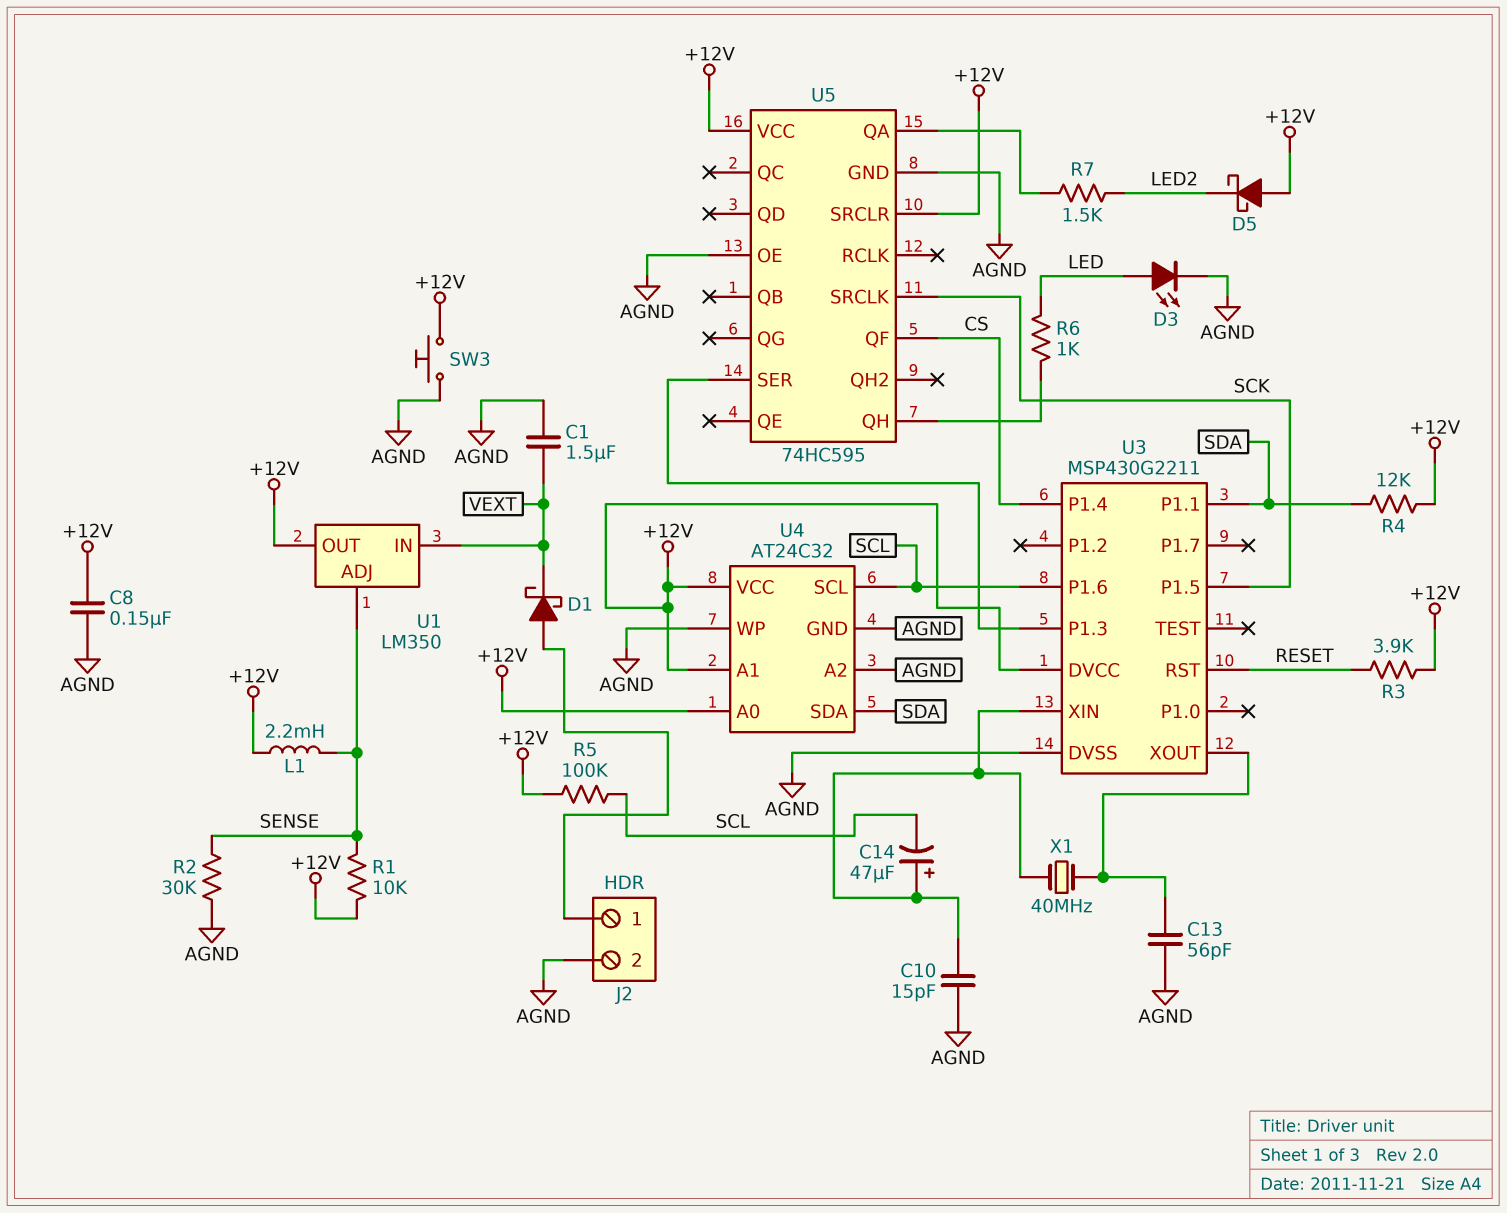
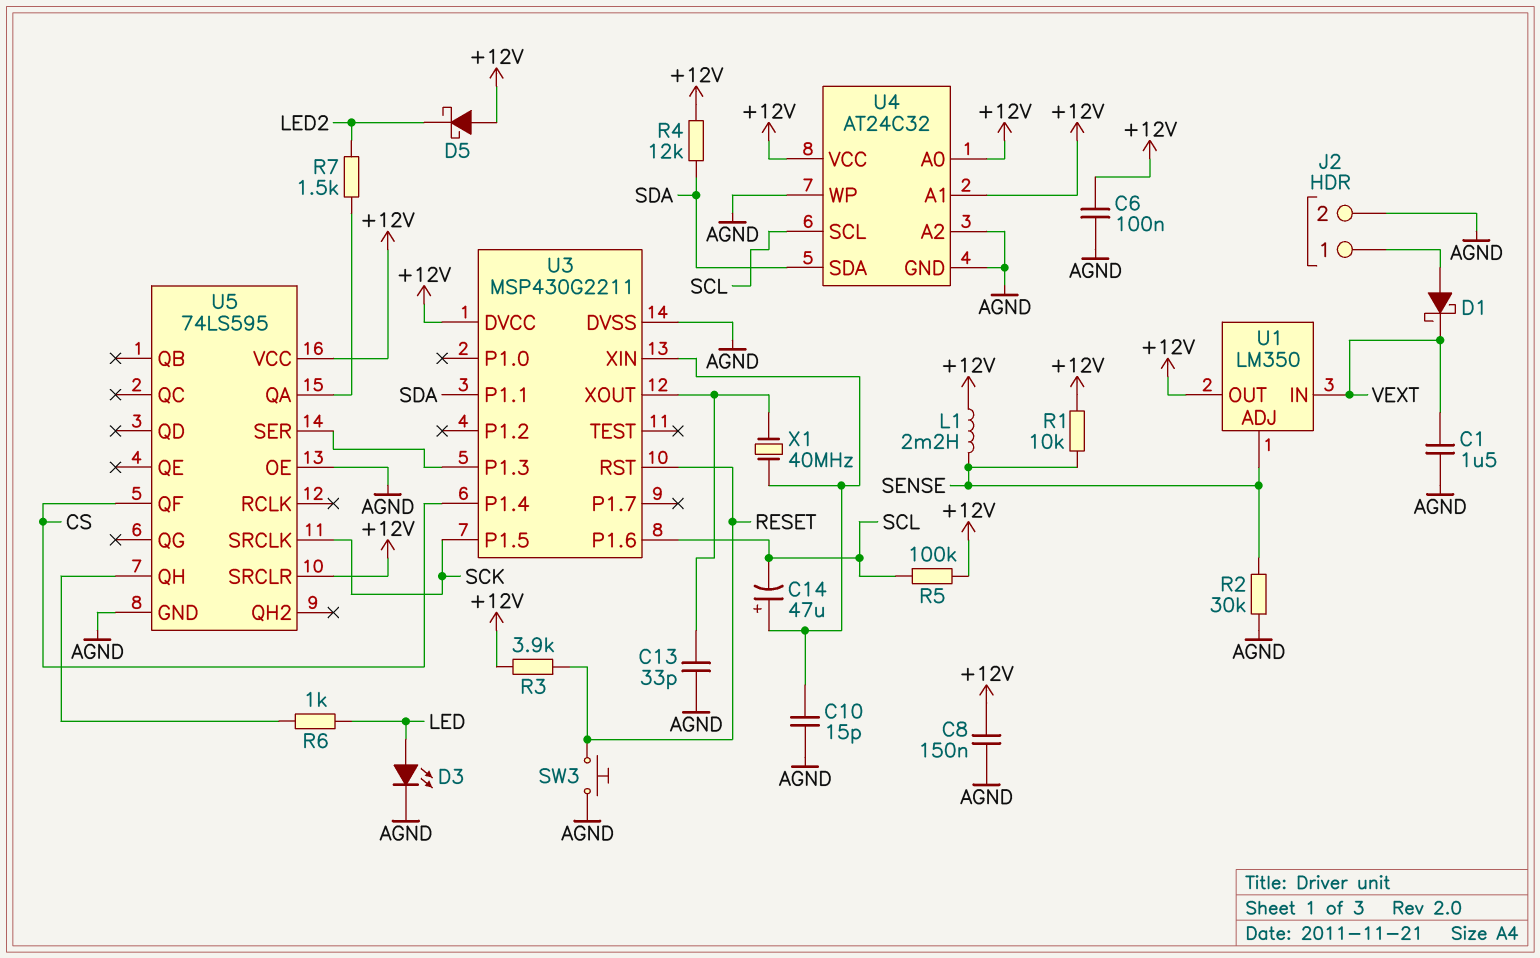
C6: none -> 100nF (+12V, AGND)
C13: 56pF (AGND, U3/XOUT) -> 33pF (AGND, U3/XOUT)
SW3: button (+12V, AGND) -> button (AGND, RESET)
U5: 74HC595 -> 74LS595

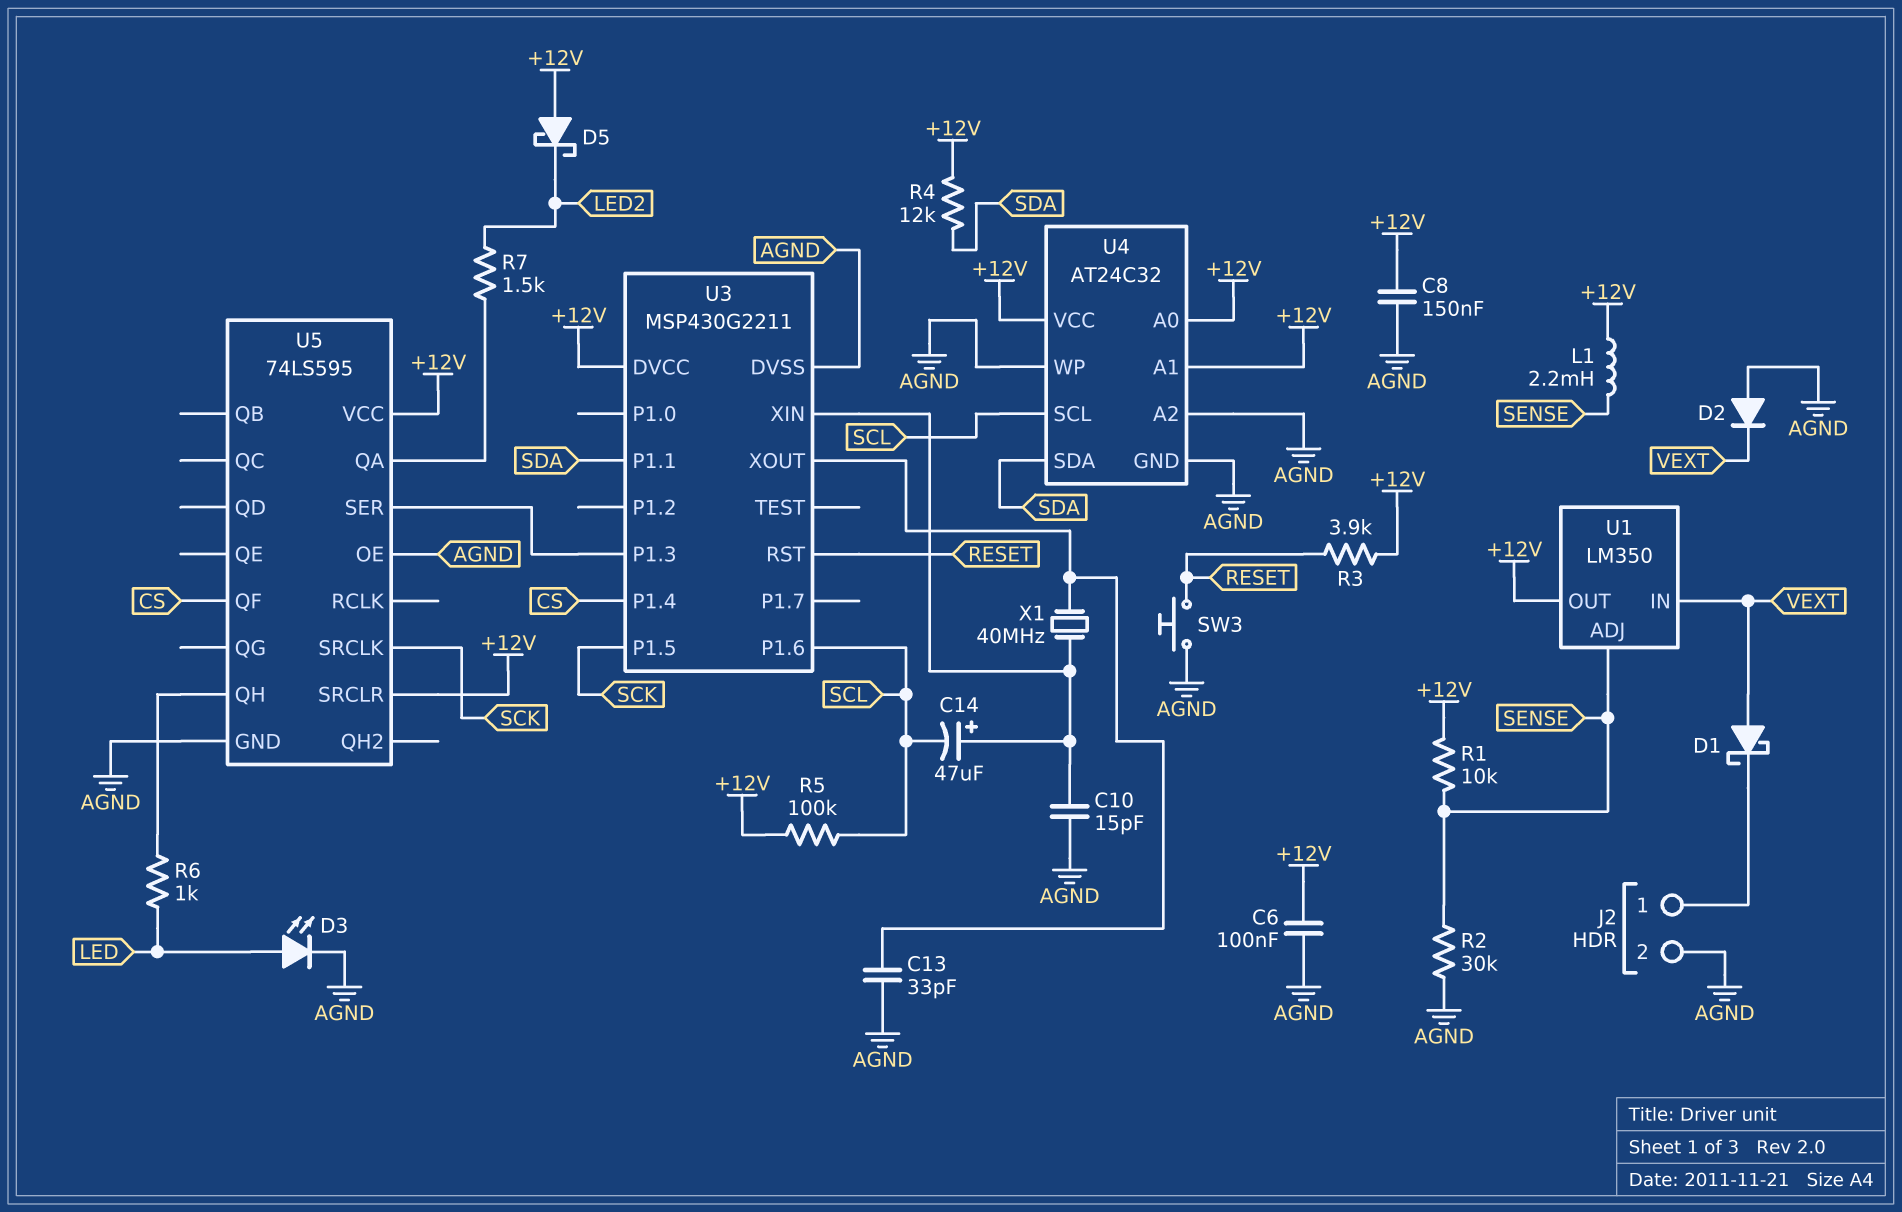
C1: 1.5uF (AGND, VEXT) -> none
D1: schottky (A J2/1, K VEXT) -> schottky (A VEXT, K J2/1)
D2: none -> diode (A AGND, K VEXT)

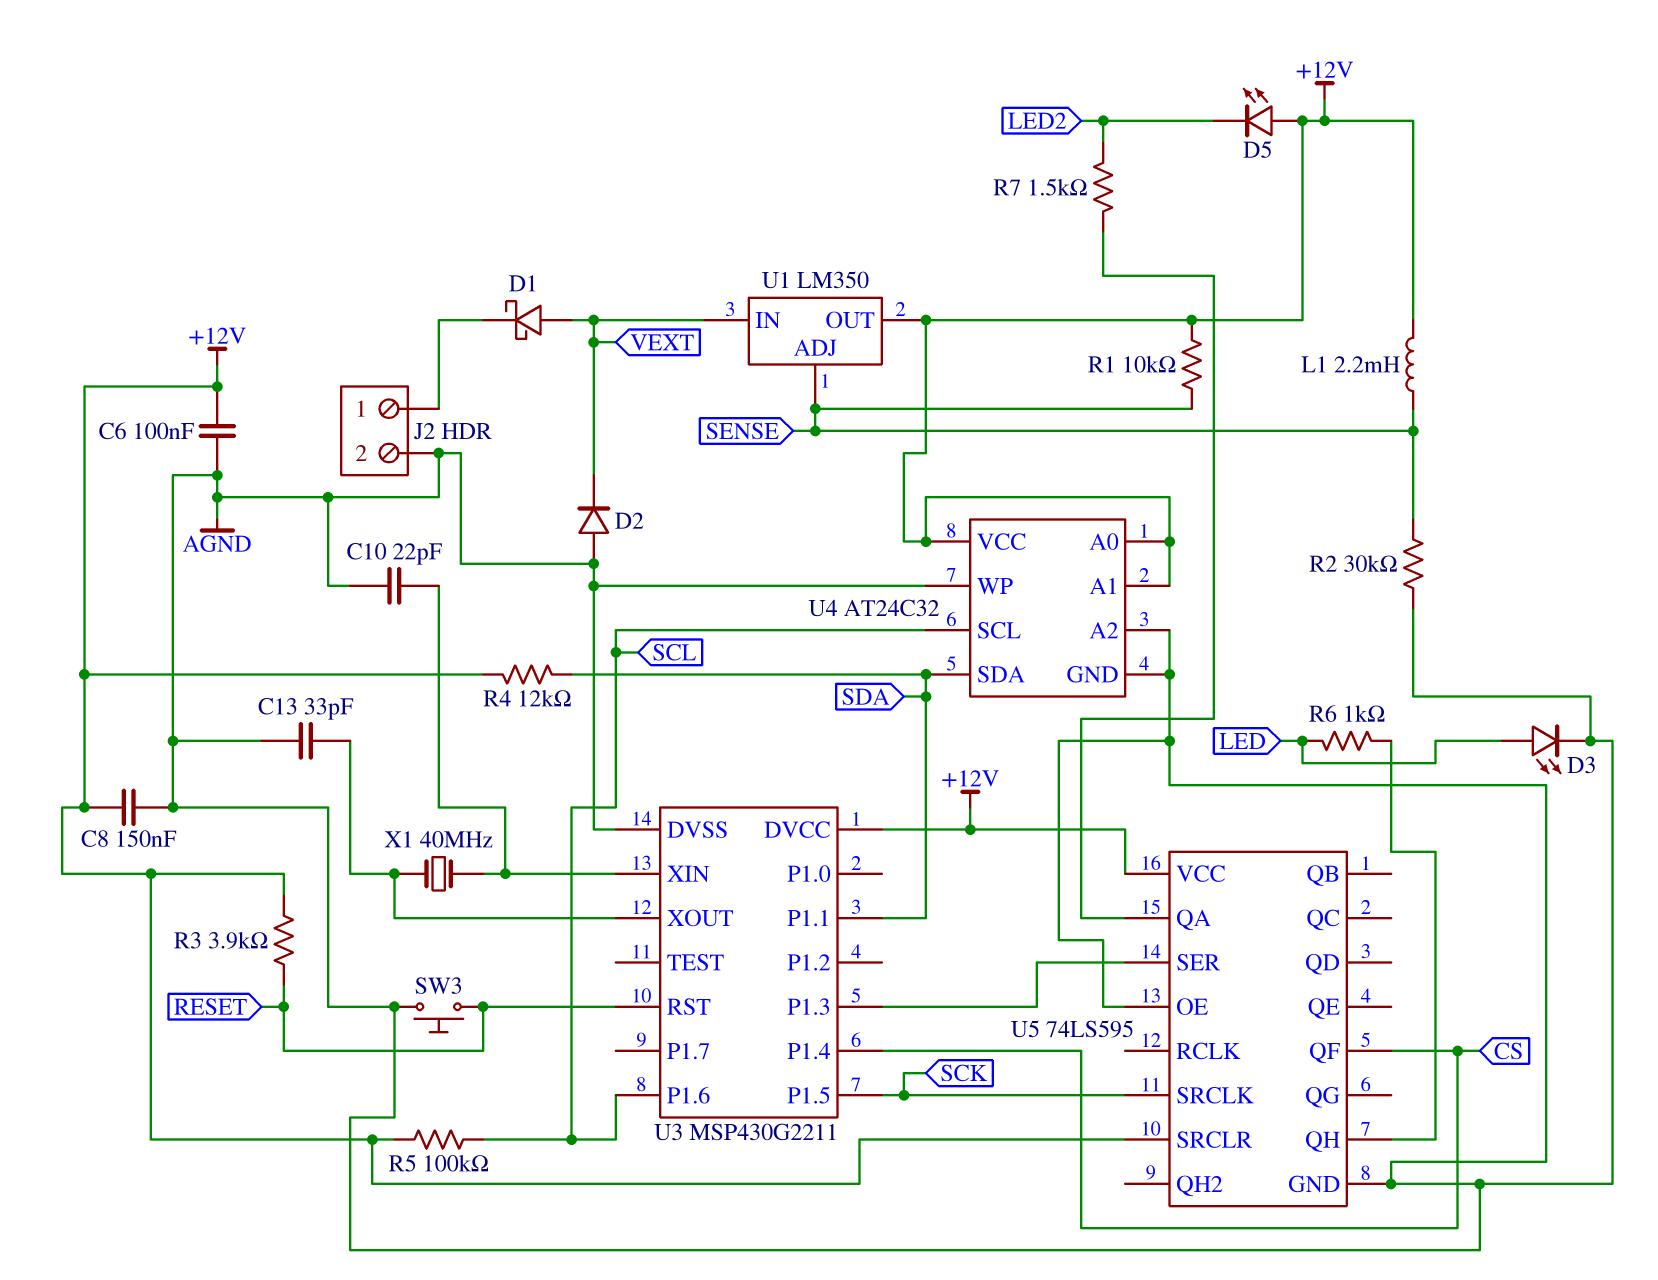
C10: 15pF (AGND, U3/XIN) -> 22pF (AGND, U3/XIN)
C14: 47uF (plus U3/XIN, minus SCL) -> none
D5: schottky (A +12V, K LED2) -> LED (A +12V, K LED2)

